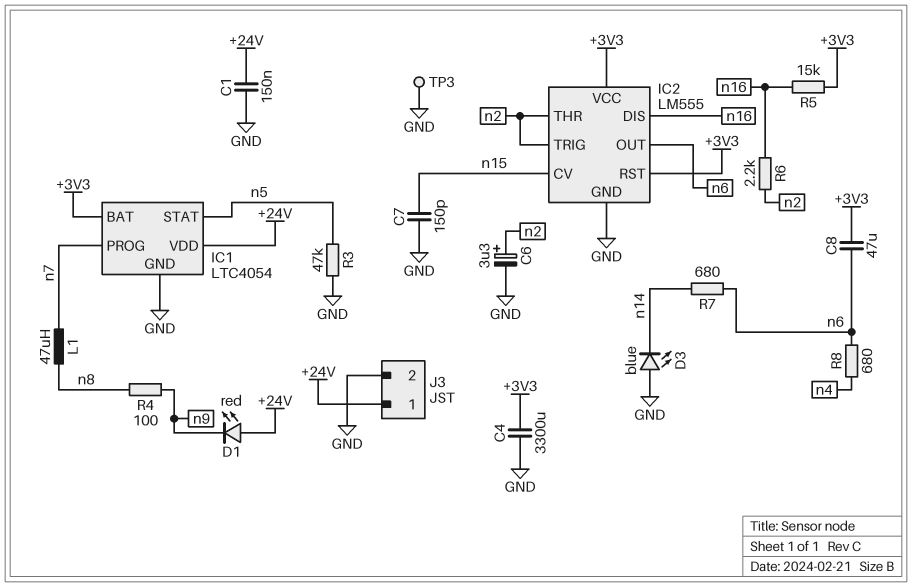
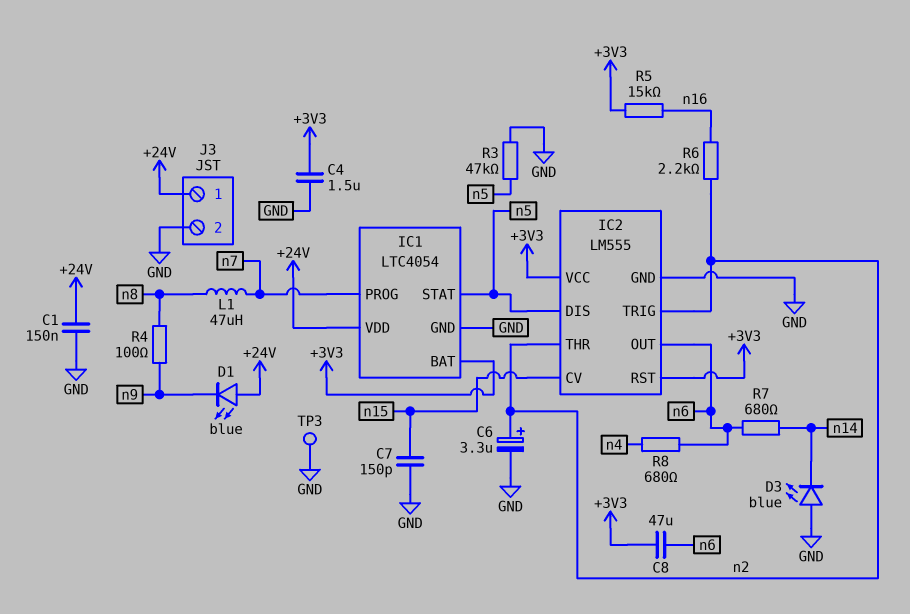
C4: 3300uF (+3V3, GND) -> 1.5uF (+3V3, GND)
D1: LED red (A +24V, K n9) -> LED blue (A +24V, K n9)
IC2 pin DIS: n16 -> n5

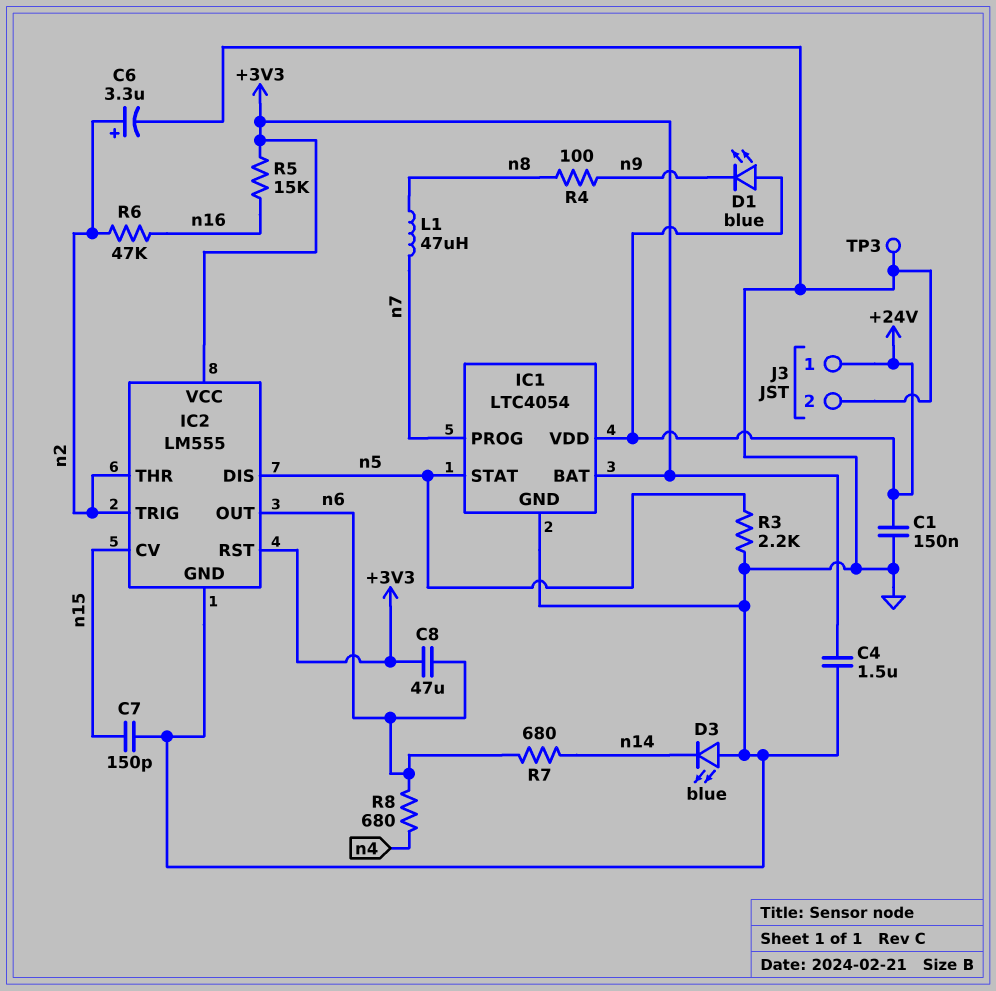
R3: 47k (GND, n5) -> 2.2k (GND, n5)
R6: 2.2k (n2, n16) -> 47k (n2, n16)

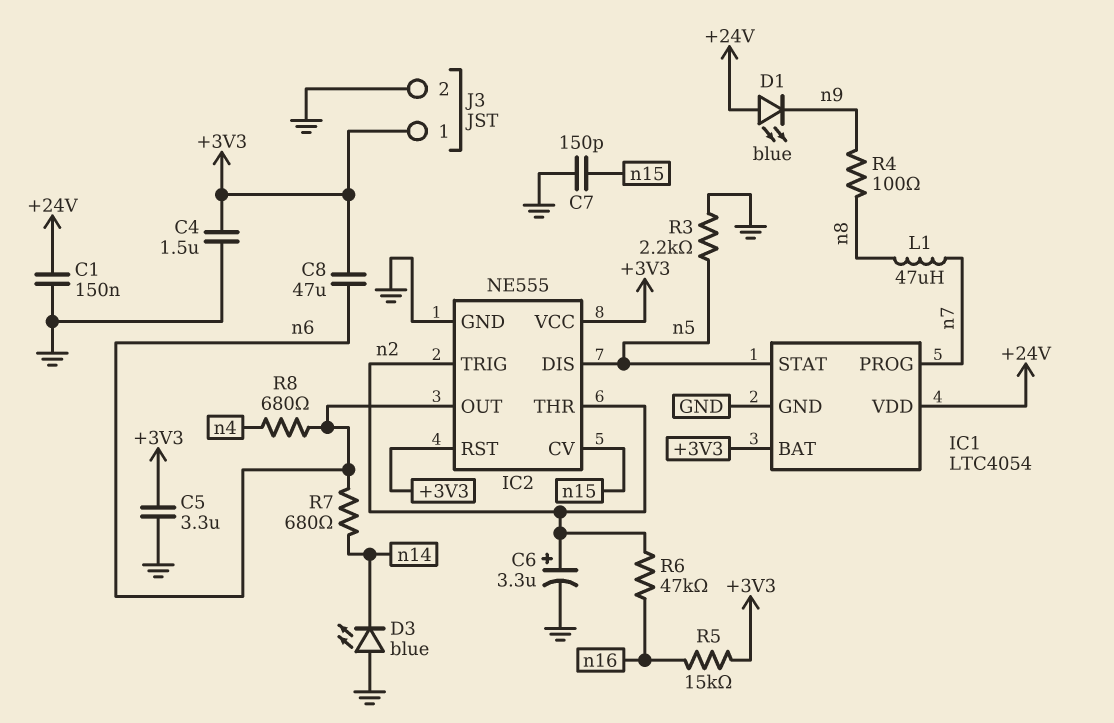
C5: none -> 3.3uF (+3V3, GND)
IC2: LM555 -> NE555
J3 pin 1: +24V -> +3V3
TP3: test point (GND) -> none

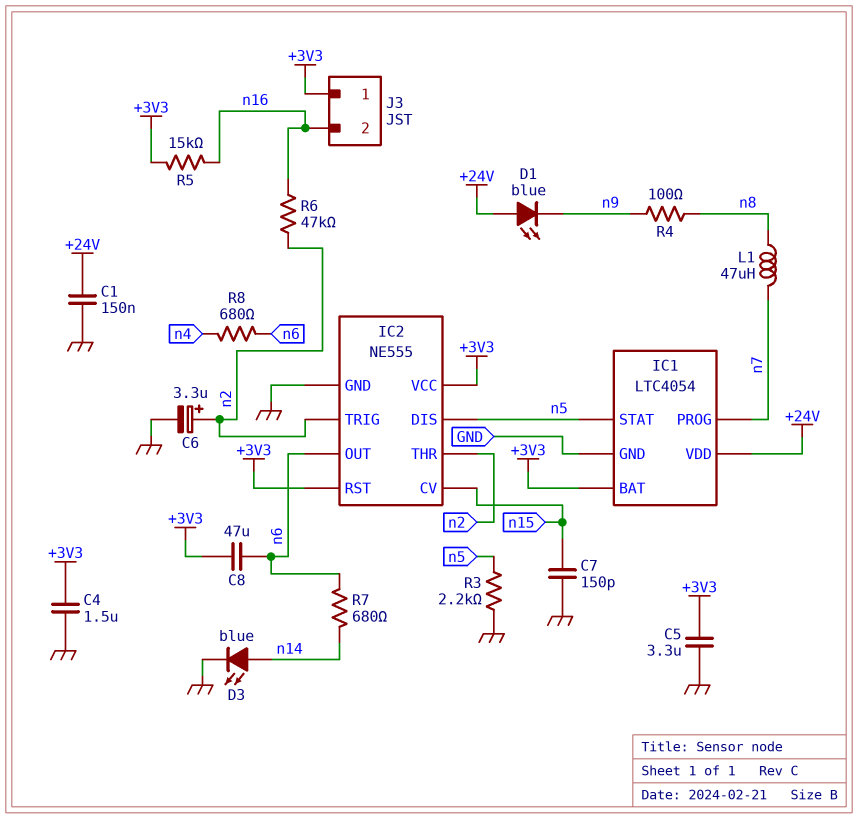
D3: LED blue (A GND, K n14) -> LED blue (A n14, K GND)
J3 pin 2: GND -> n16

